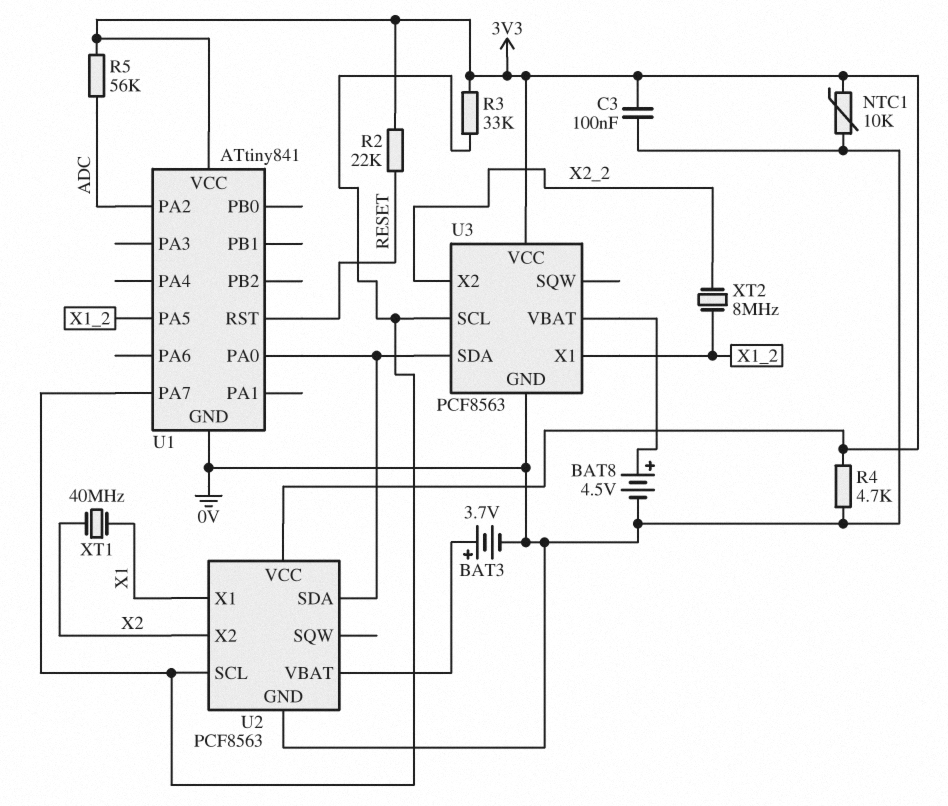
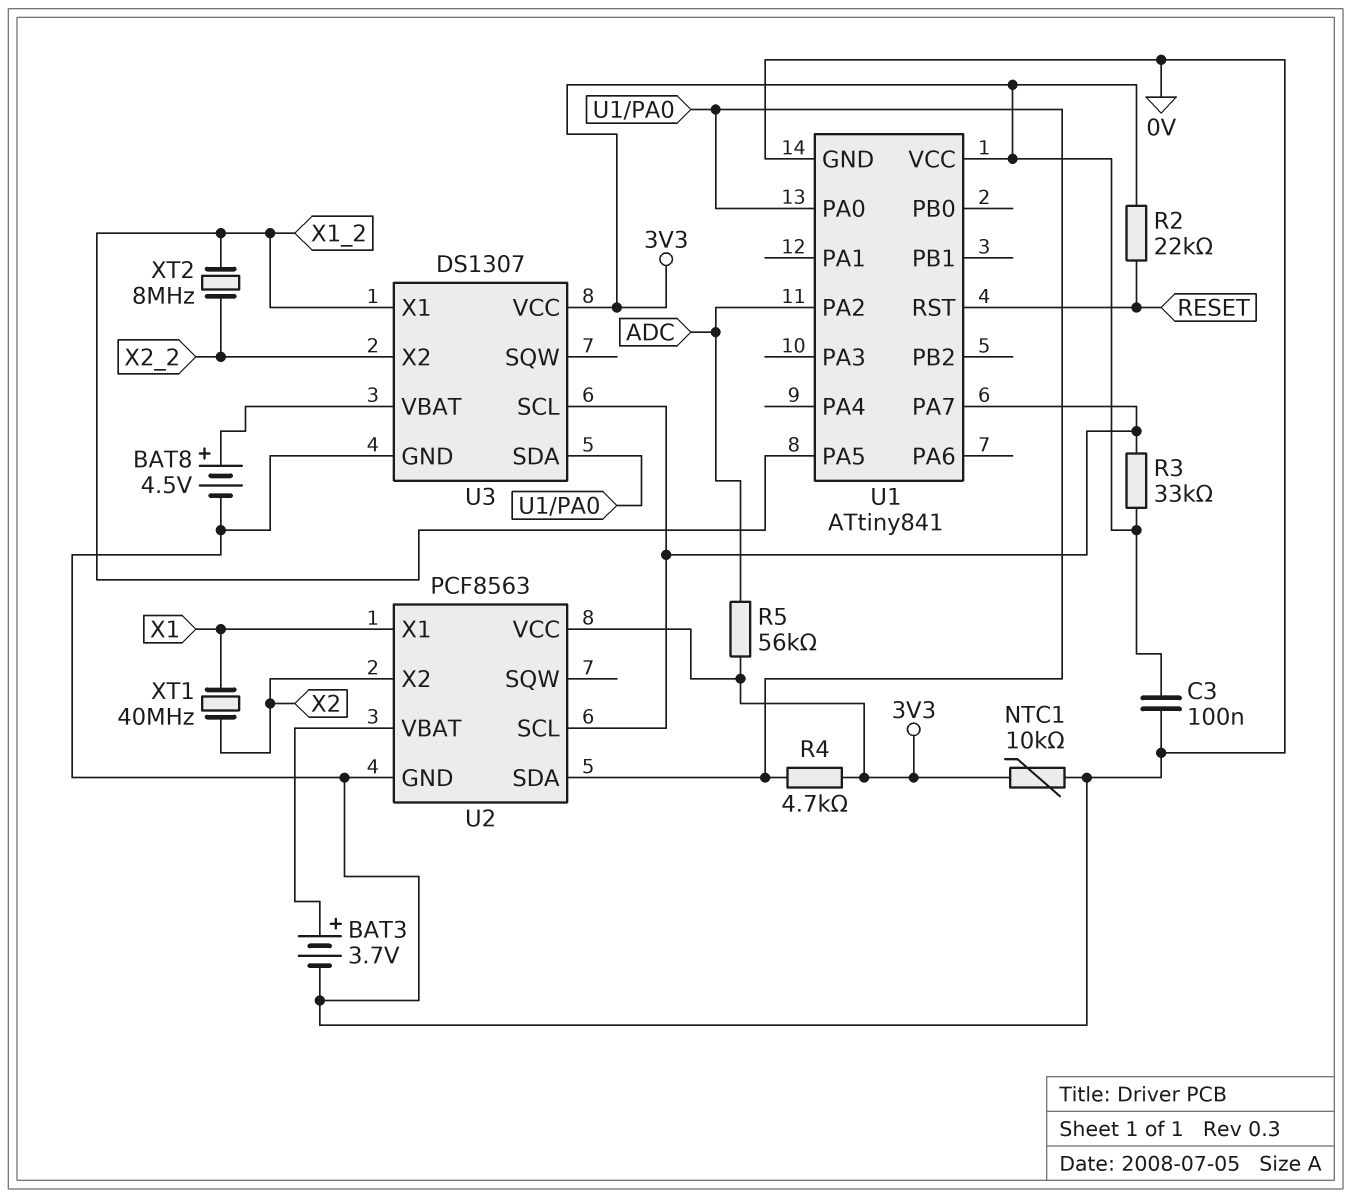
R4: 4.7k (0V, 3V3) -> 4.7k (3V3, U1/PA0)
U3: PCF8563 -> DS1307

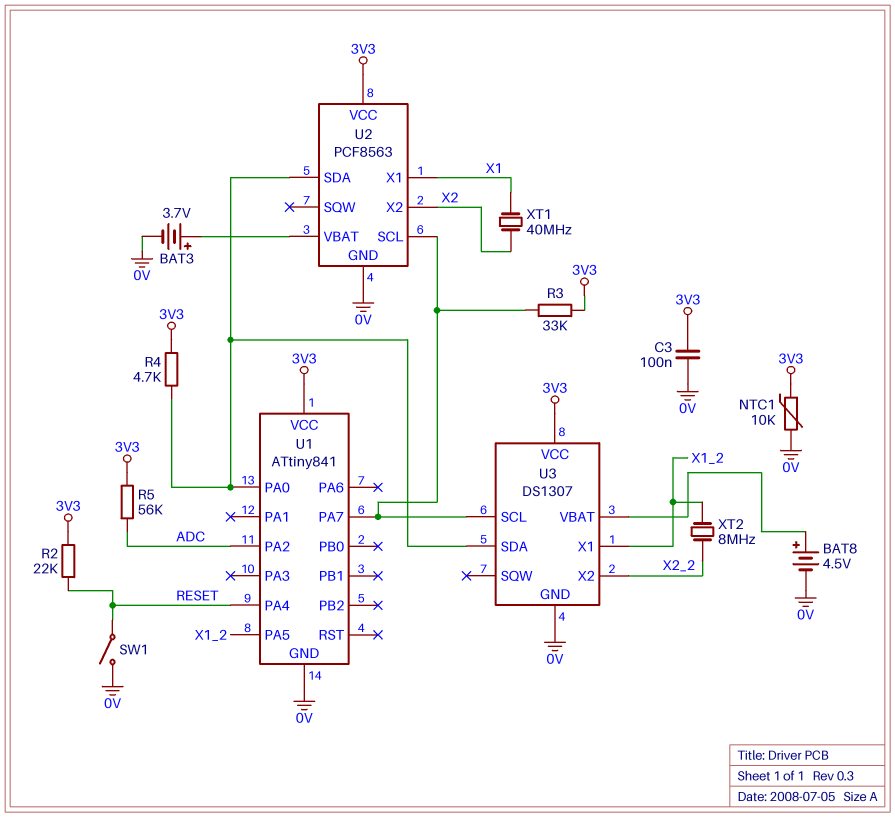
SW1: none -> switch (0V, RESET)
U1 pin PA4: none -> RESET
U1 pin RST: RESET -> none

